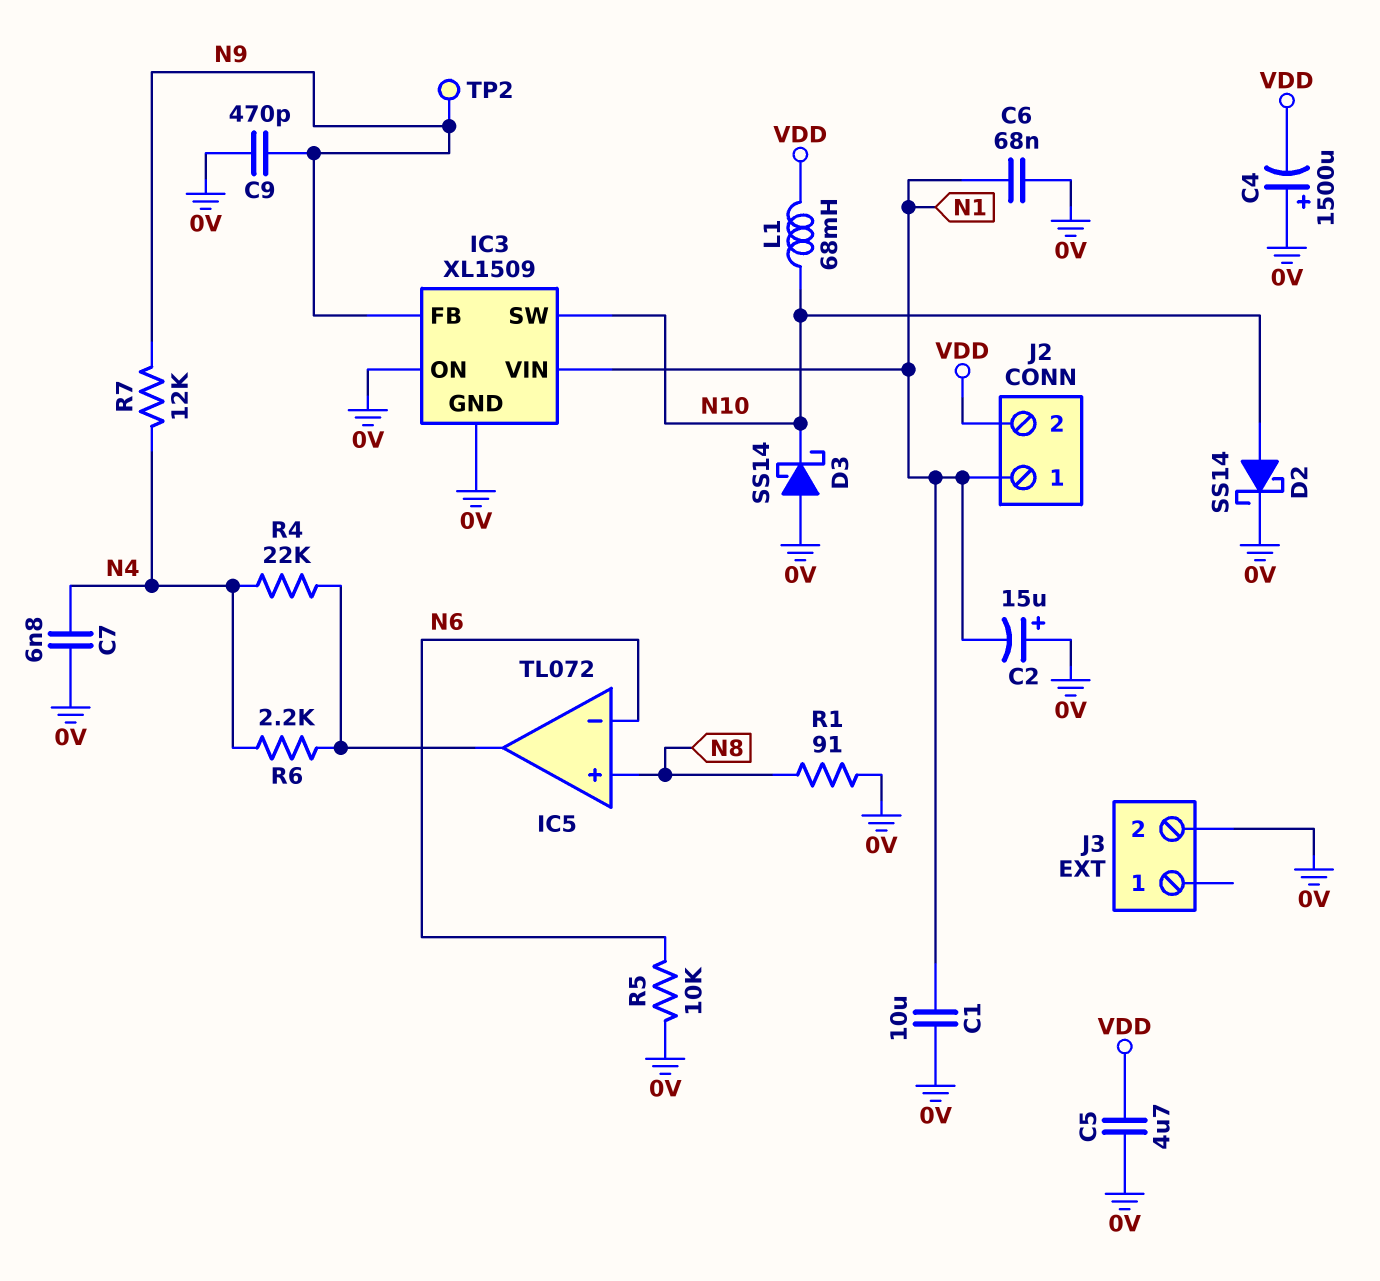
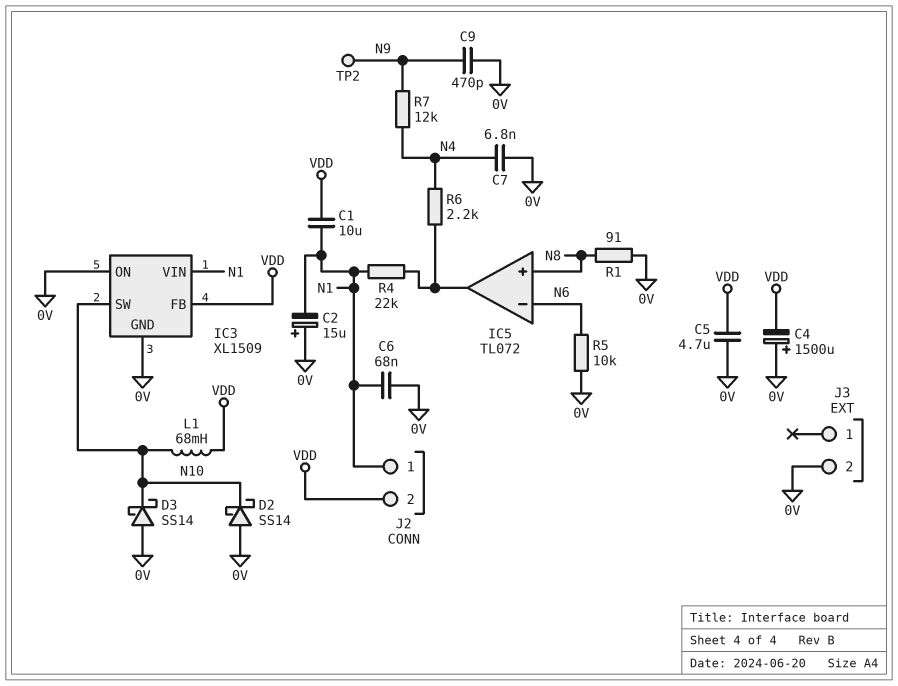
C1: 10uF (0V, N1) -> 10uF (N1, VDD)
D2: schottky SS14 (A N10, K 0V) -> schottky SS14 (A 0V, K N10)
IC3 pin FB: N9 -> VDD
R4: 22k (IC5/out, N4) -> 22k (IC5/out, N1)

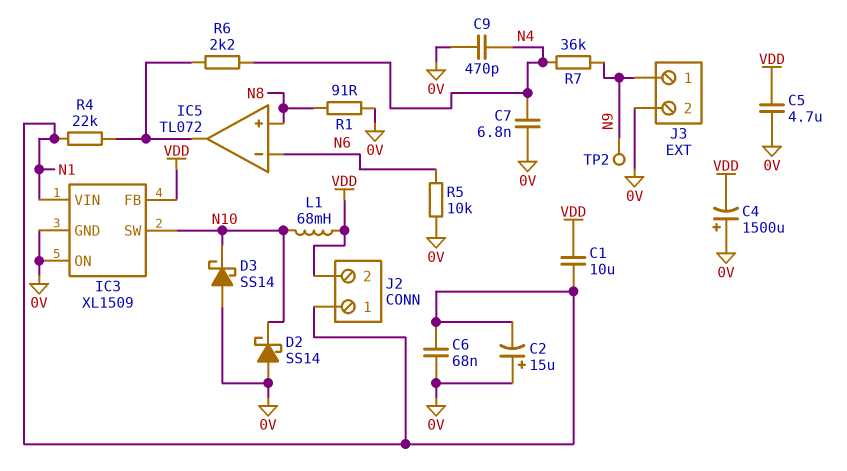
C9: 470pF (0V, N9) -> 470pF (0V, N4)
J3 pin 1: none -> N9
R7: 12k (N4, N9) -> 36k (N4, N9)

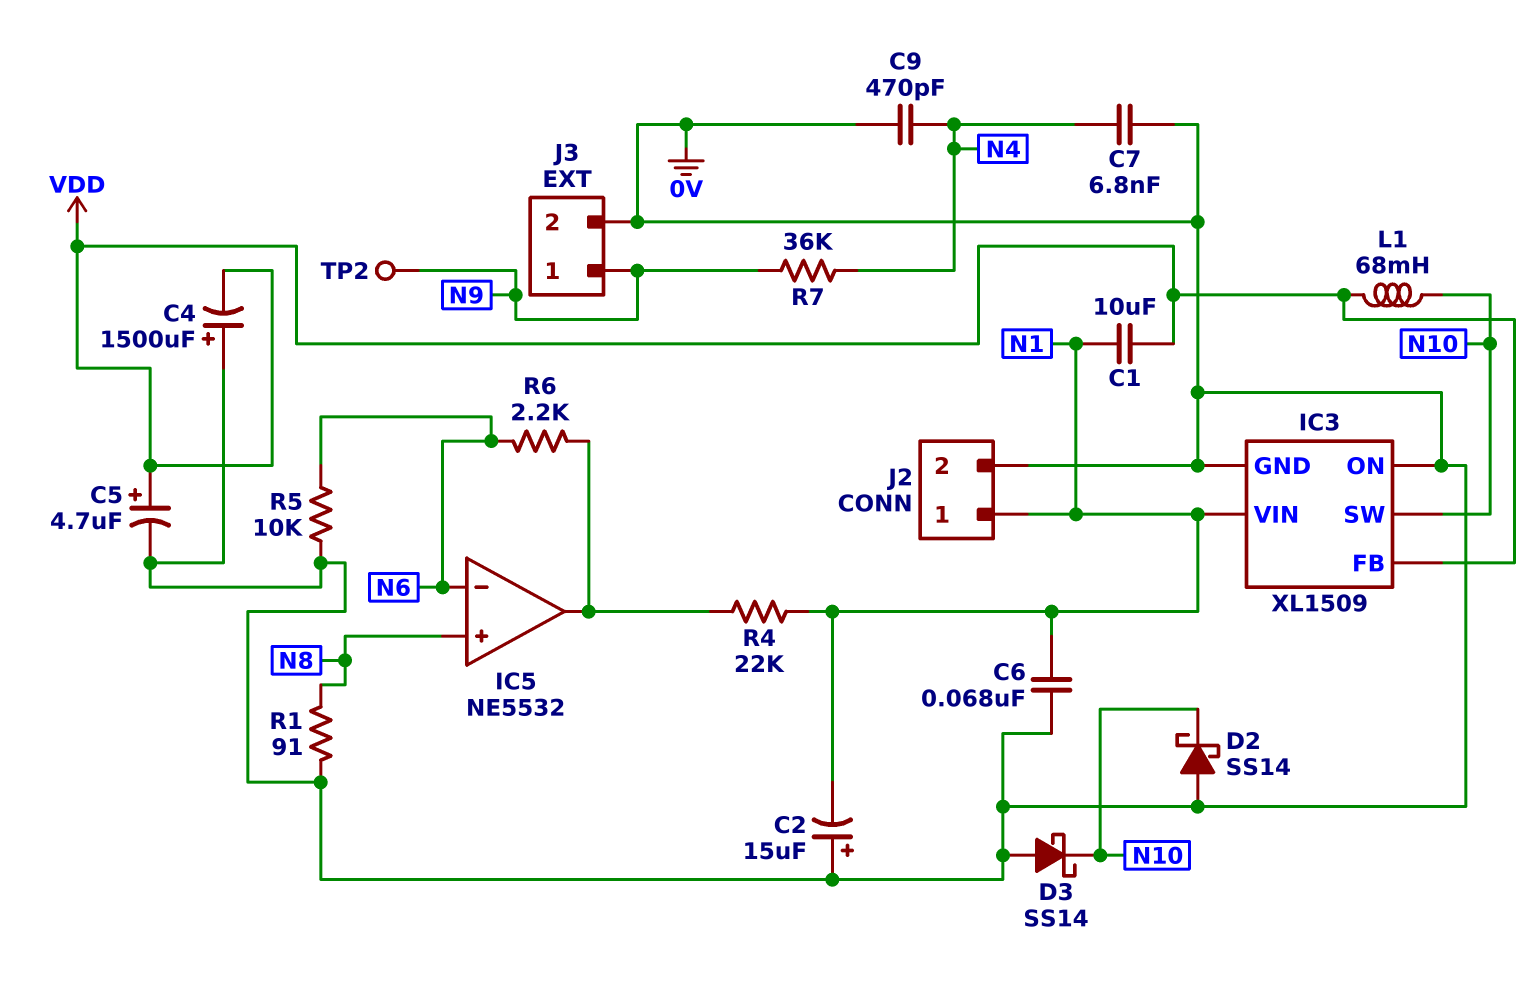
C5: 4.7uF (0V, VDD) -> 4.7uF (plus VDD, minus 0V)
IC5: TL072 -> NE5532
J2 pin 2: VDD -> 0V
R6: 2.2k (IC5/out, N4) -> 2.2k (IC5/out, N6)

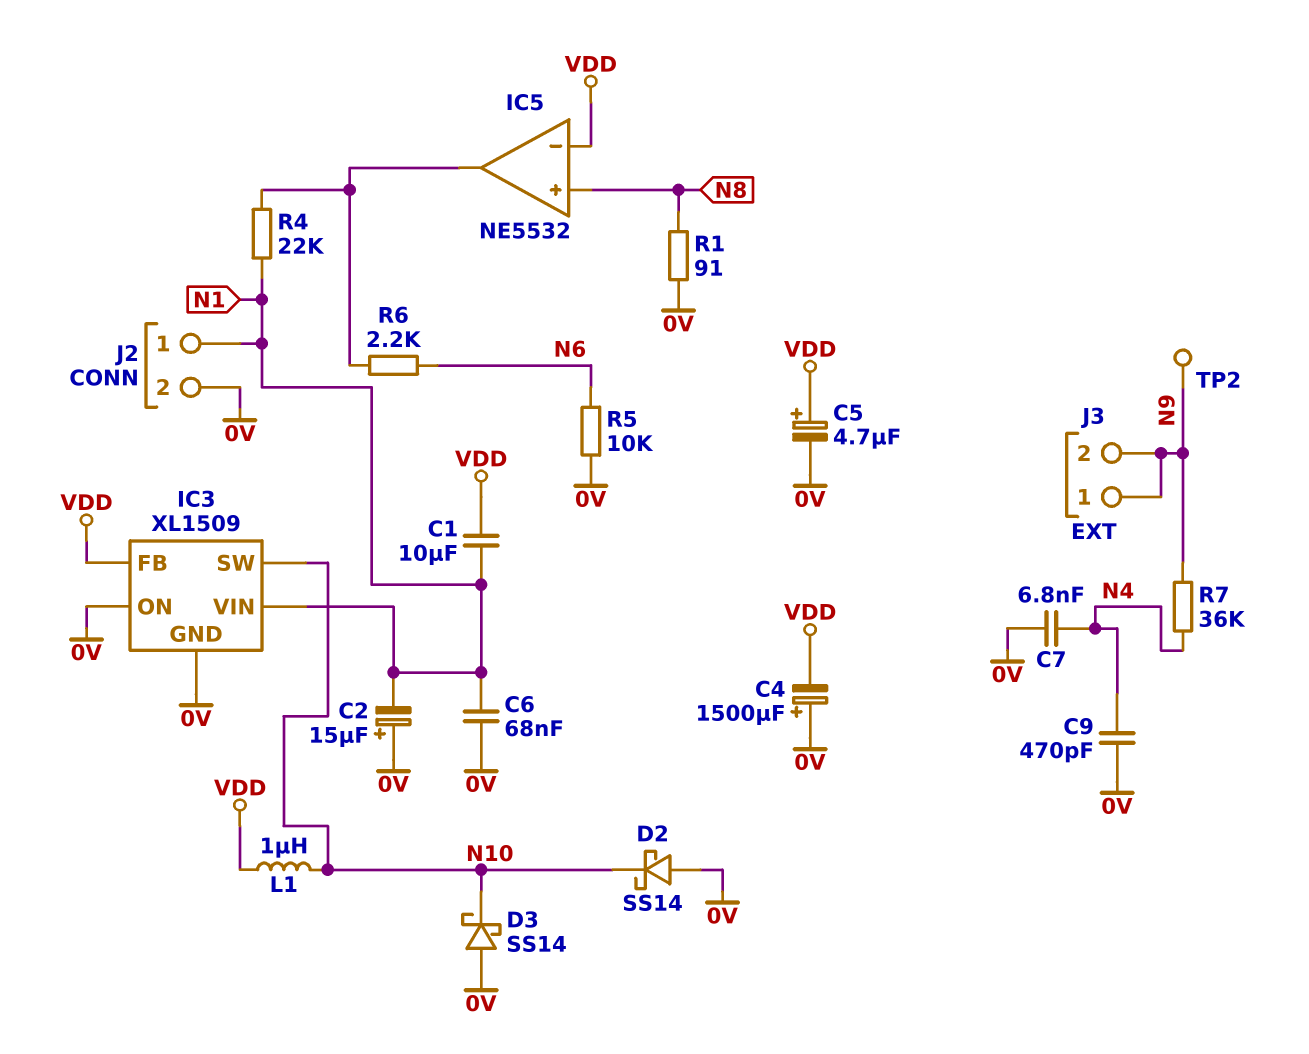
IC5 pin in-: N6 -> VDD
J3 pin 2: 0V -> N9
L1: 68mH (N10, VDD) -> 1uH (N10, VDD)

